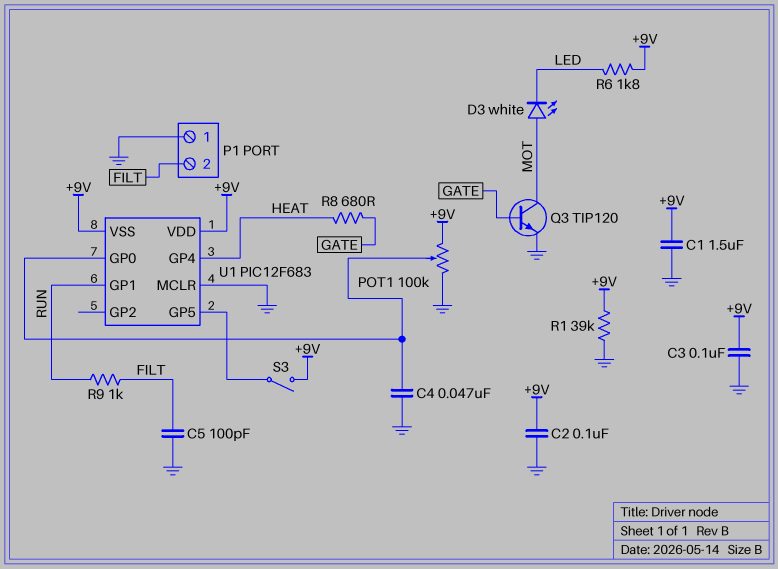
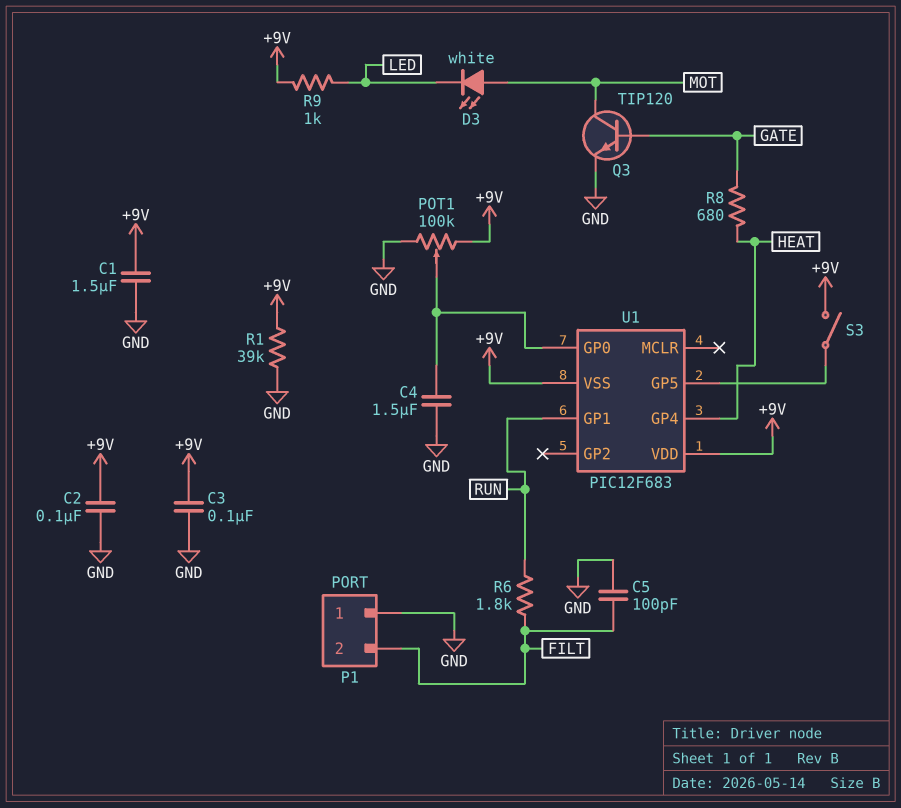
C4: 47nF (GND, U1/GP0) -> 1.5uF (GND, U1/GP0)
R6: 1.8k (+9V, LED) -> 1.8k (FILT, RUN)
R9: 1k (FILT, RUN) -> 1k (+9V, LED)
U1 pin MCLR: GND -> none

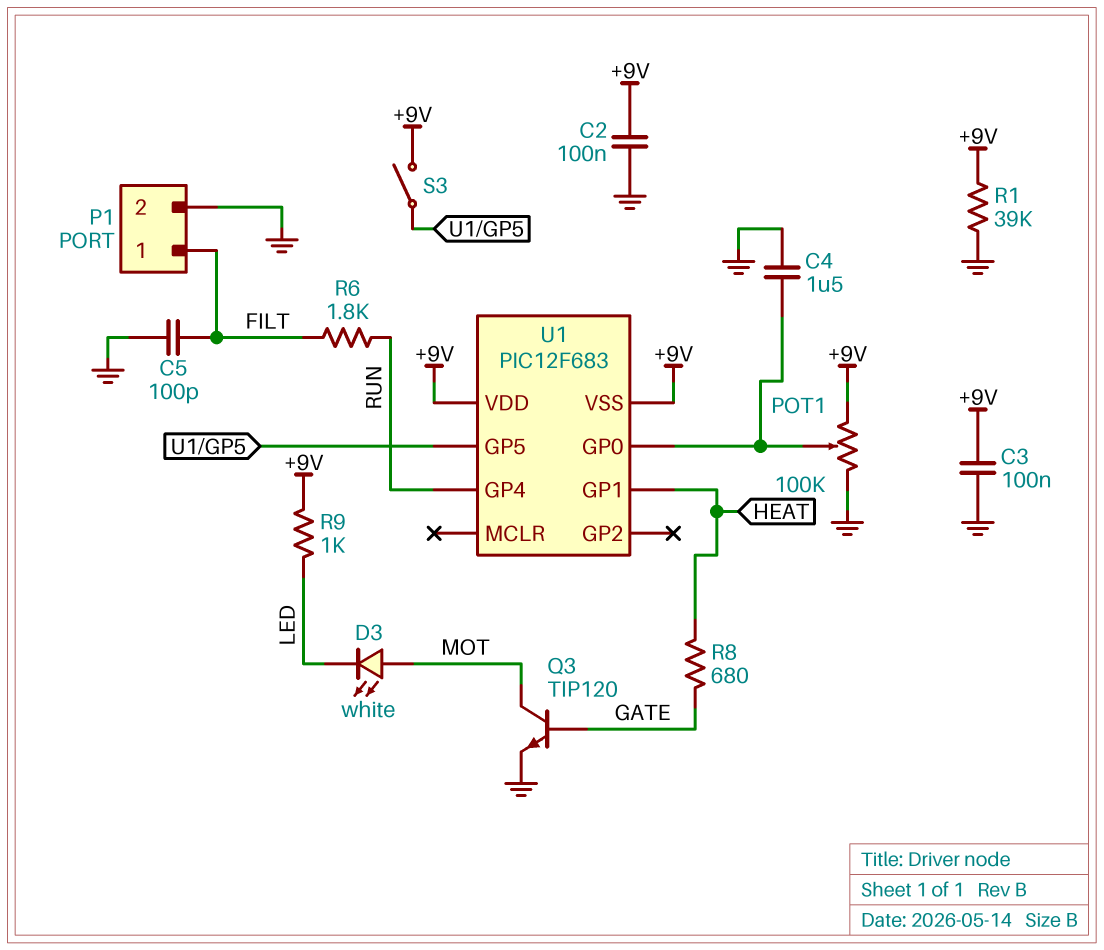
C1: 1.5uF (+9V, GND) -> none
P1 pin 1: GND -> FILT
P1 pin 2: FILT -> GND
U1 pin GP1: RUN -> HEAT
U1 pin GP4: HEAT -> RUN

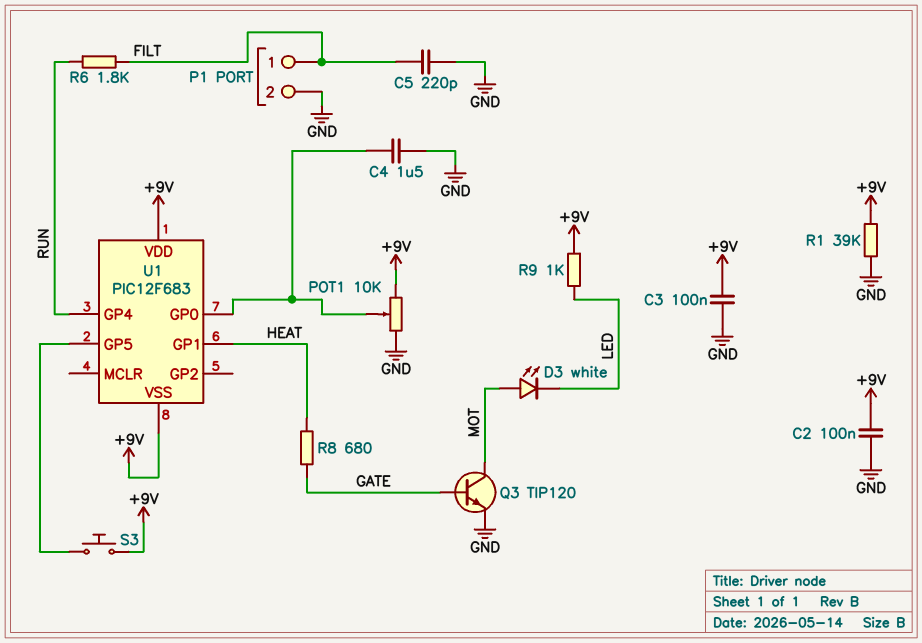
C5: 100pF (FILT, GND) -> 220pF (FILT, GND)
POT1: 100k (+9V, GND, wiper U1/GP0) -> 10k (+9V, GND, wiper U1/GP0)
S3: switch (+9V, U1/GP5) -> button (+9V, U1/GP5)

